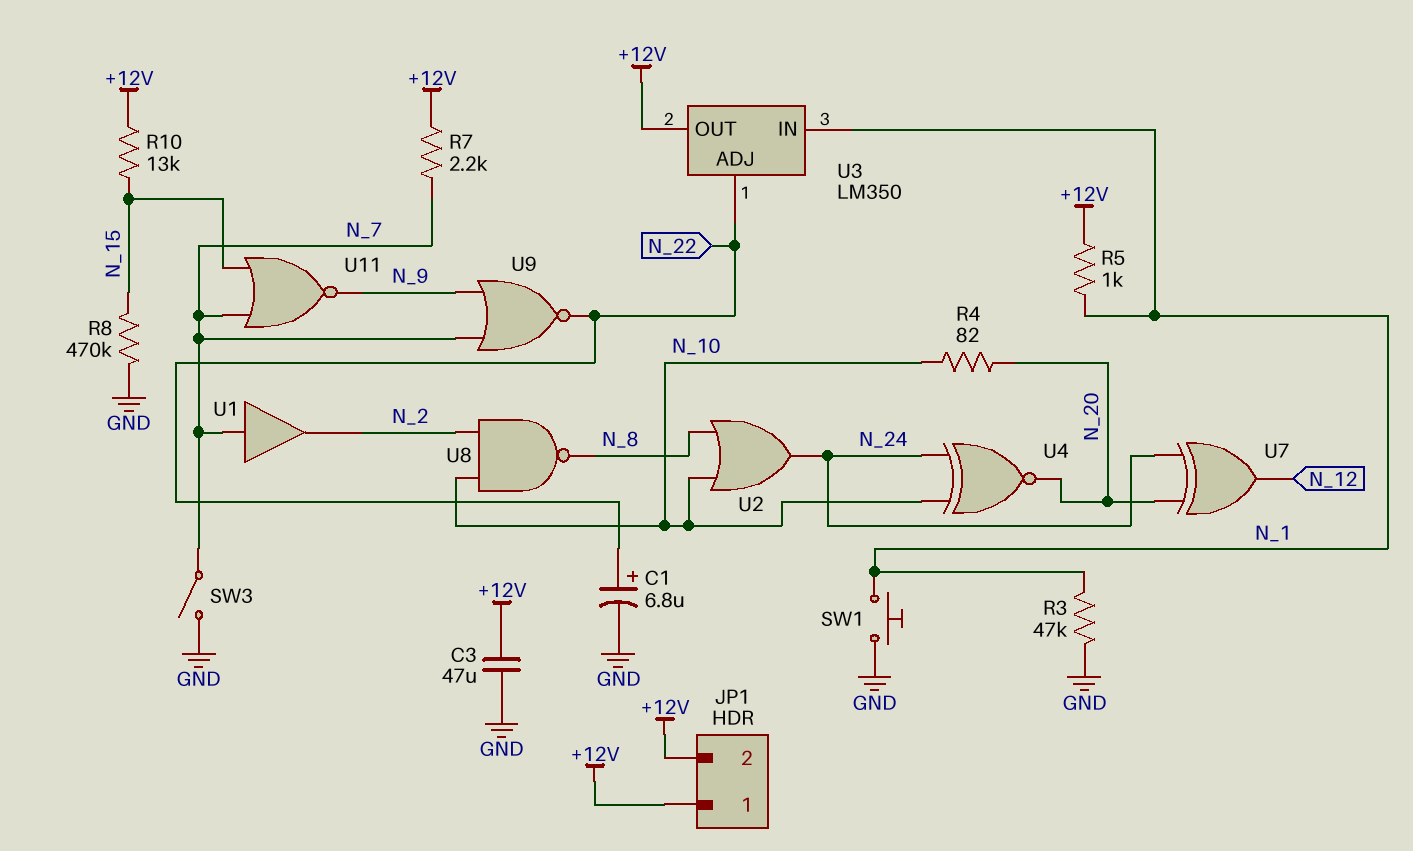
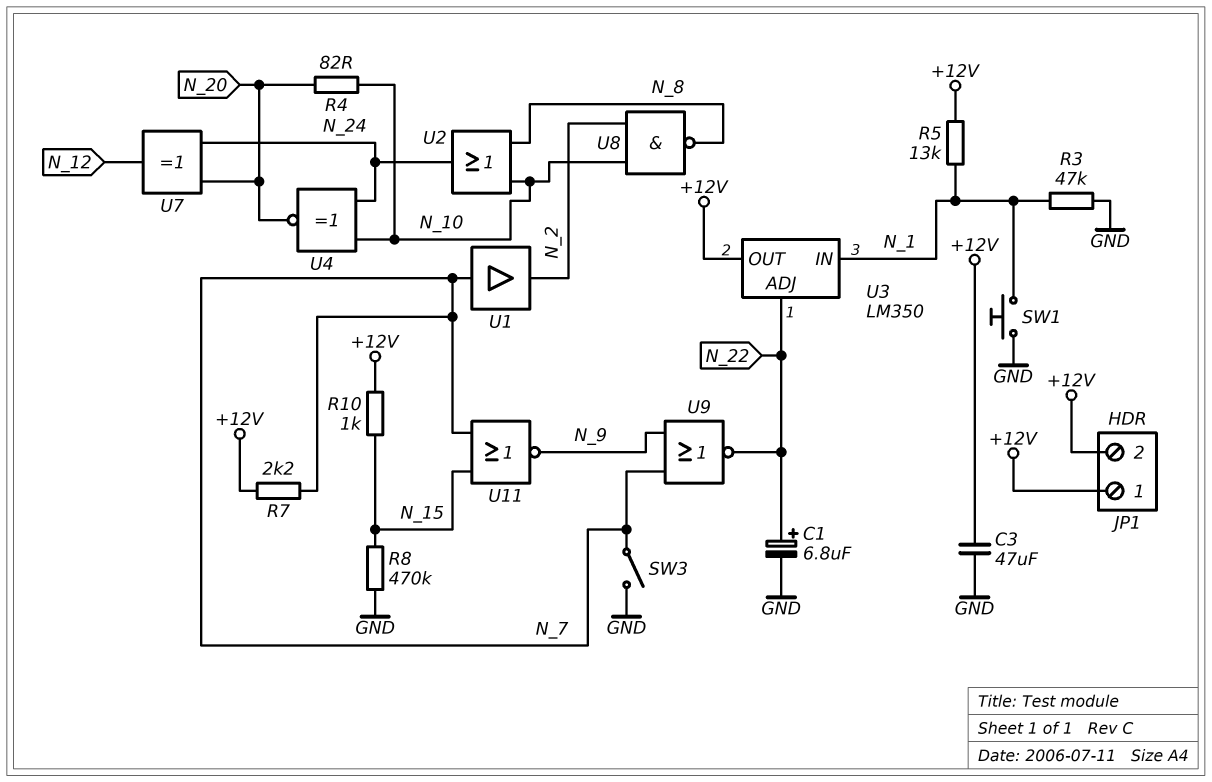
R5: 1k (+12V, N_1) -> 13k (+12V, N_1)
R10: 13k (+12V, N_15) -> 1k (+12V, N_15)

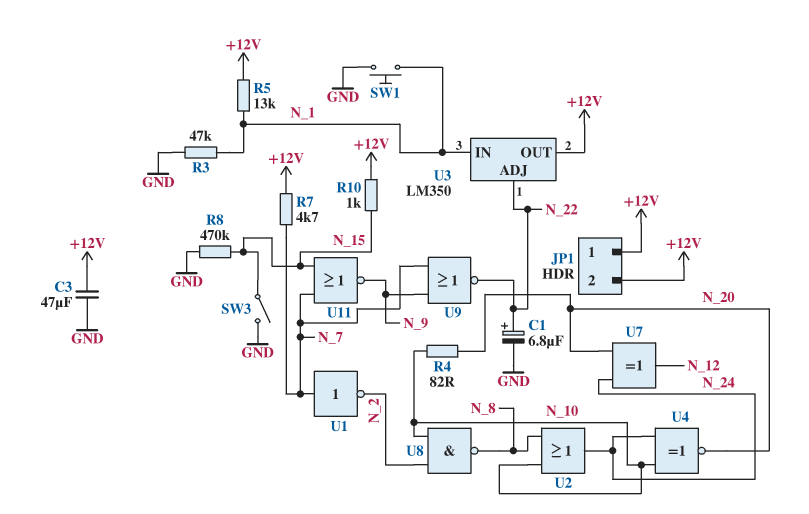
R7: 2.2k (+12V, N_7) -> 4.7k (+12V, N_7)
SW3: switch (GND, N_7) -> switch (GND, N_15)
U1: buffer (in N_7, out N_2) -> NOT (in N_7, out N_2)

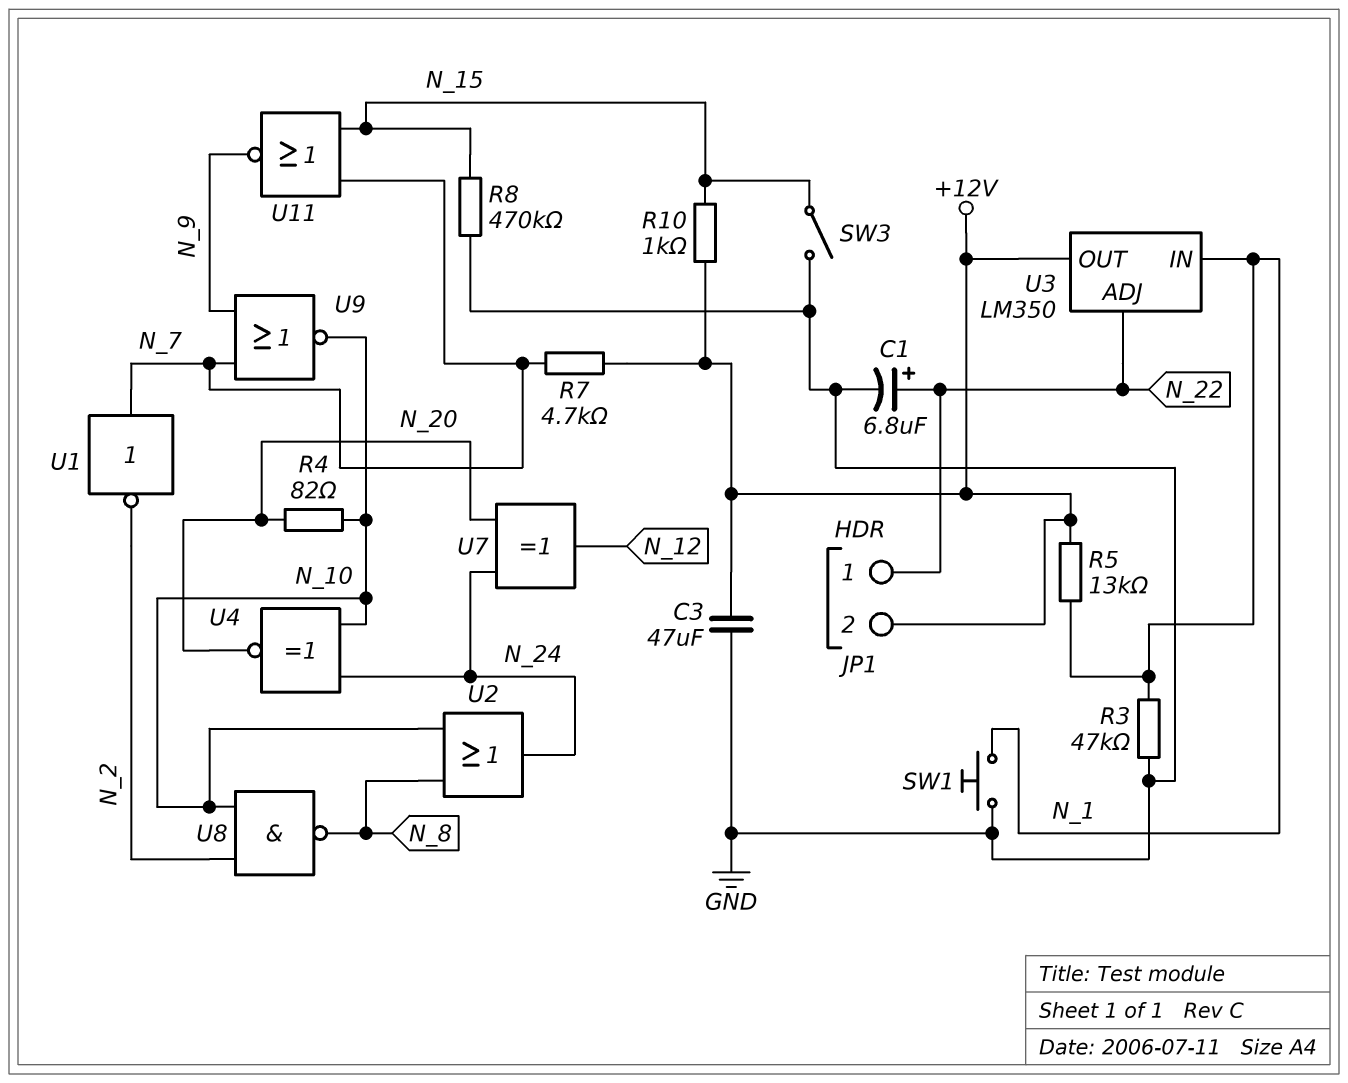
JP1 pin 1: +12V -> N_22
U9: NOR (in N_7, in N_9, out N_22) -> NOR (in N_7, in N_9, out N_10)

